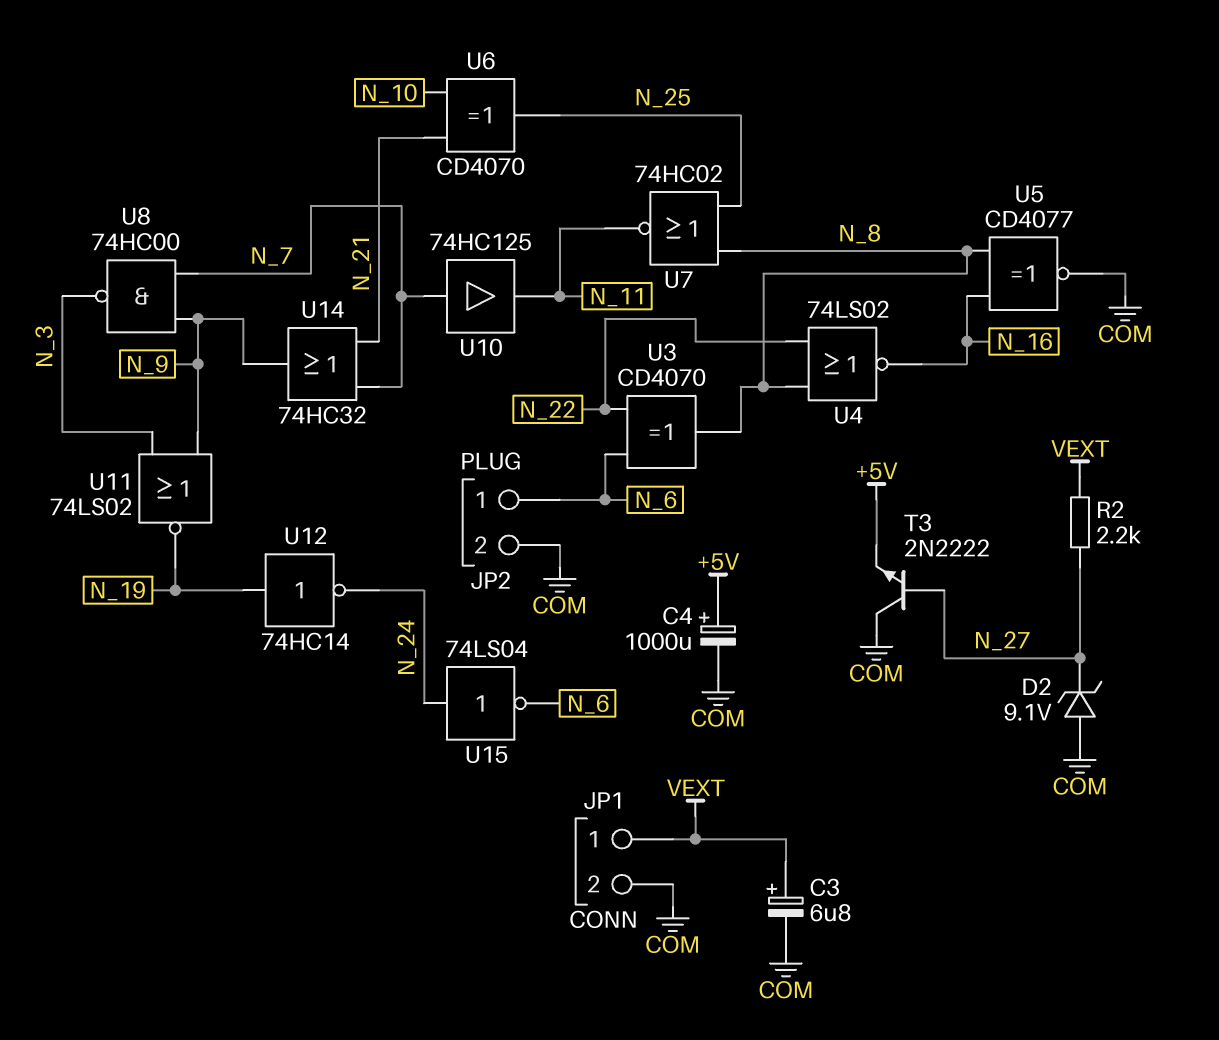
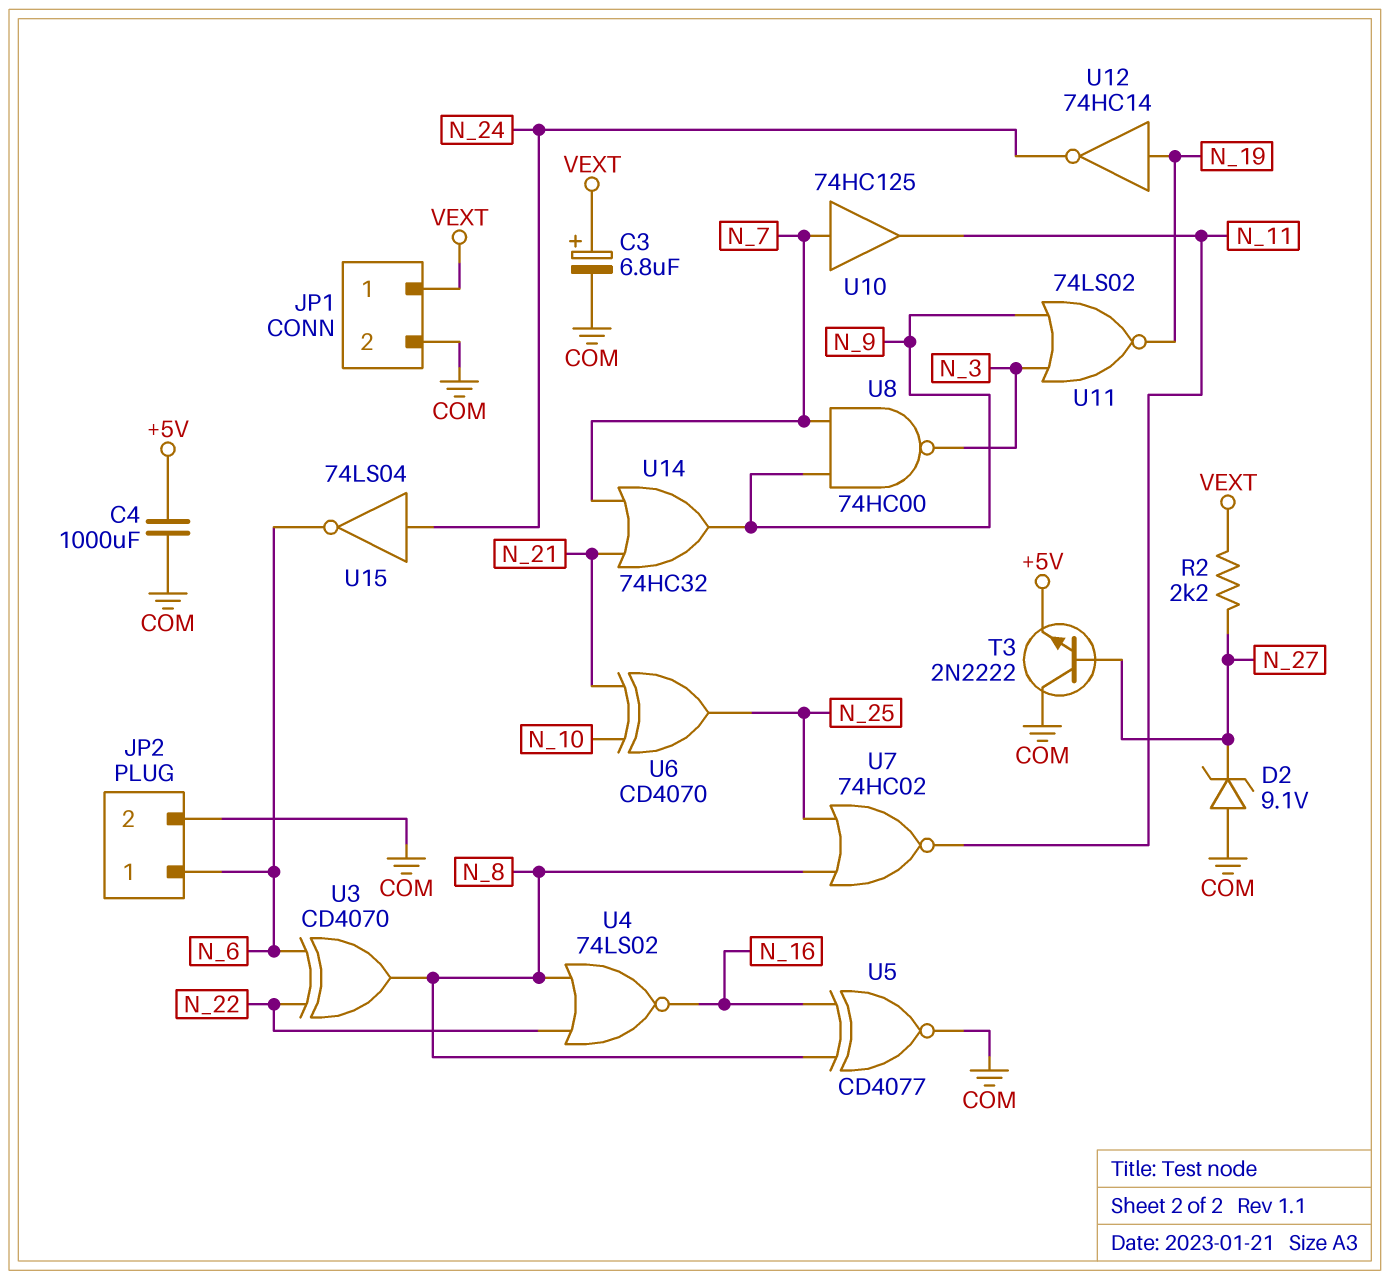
C4: 1000uF (plus +5V, minus COM) -> 1000uF (+5V, COM)

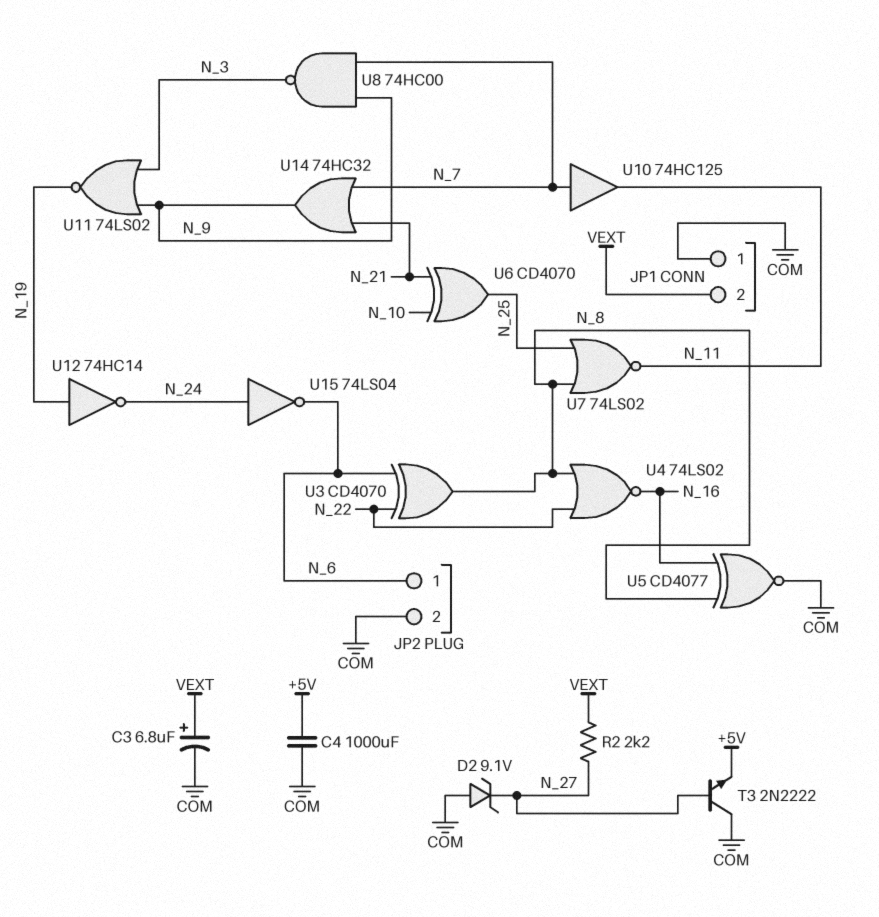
JP1 pin 1: VEXT -> COM
JP1 pin 2: COM -> VEXT
U7: NOR 74HC02 (in N_8, in N_25, out N_11) -> NOR 74LS02 (in N_8, in N_25, out N_11)

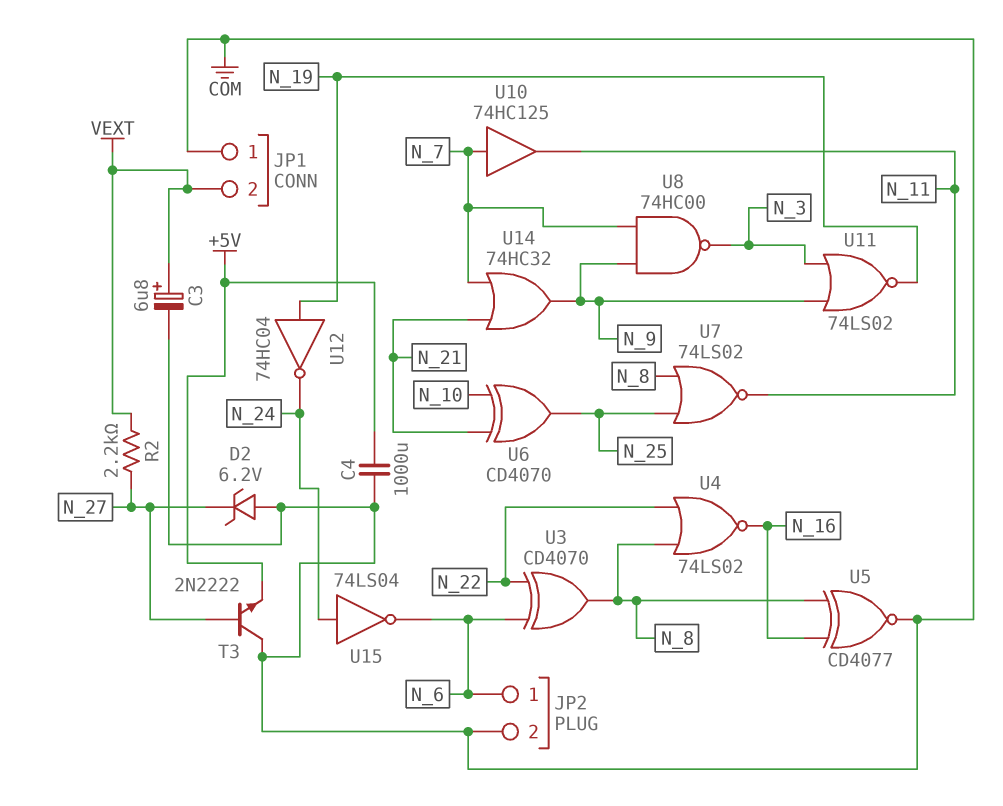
D2: zener 9.1V (A COM, K N_27) -> zener 6.2V (A COM, K N_27)
U12: NOT 74HC14 (in N_19, out N_24) -> NOT 74HC04 (in N_19, out N_24)

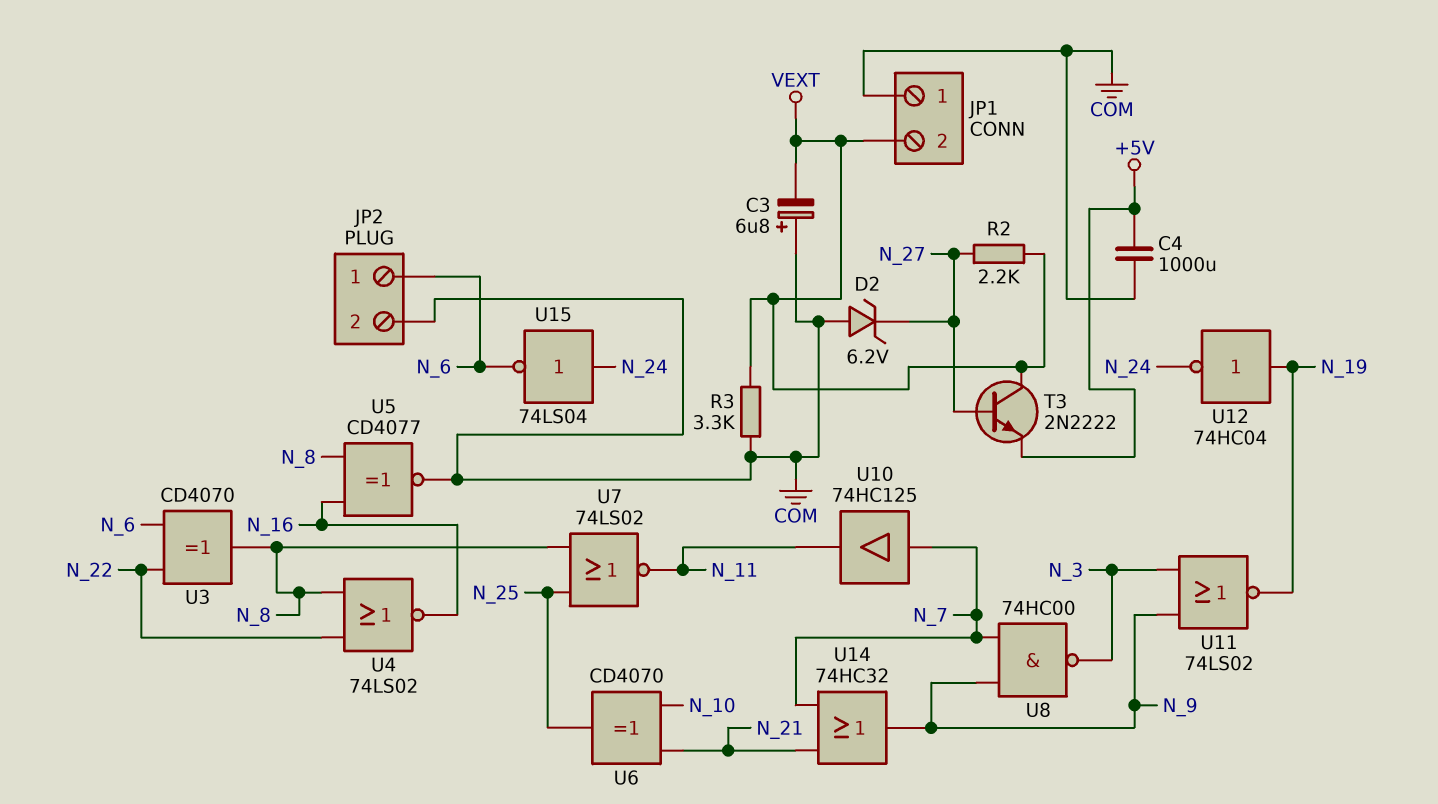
C3: 6.8uF (plus VEXT, minus COM) -> 6.8uF (plus COM, minus VEXT)
R3: none -> 3.3k (COM, VEXT)
T3: NPN 2N2222 (B N_27, C COM, E +5V) -> NPN 2N2222 (B N_27, C VEXT, E +5V)

